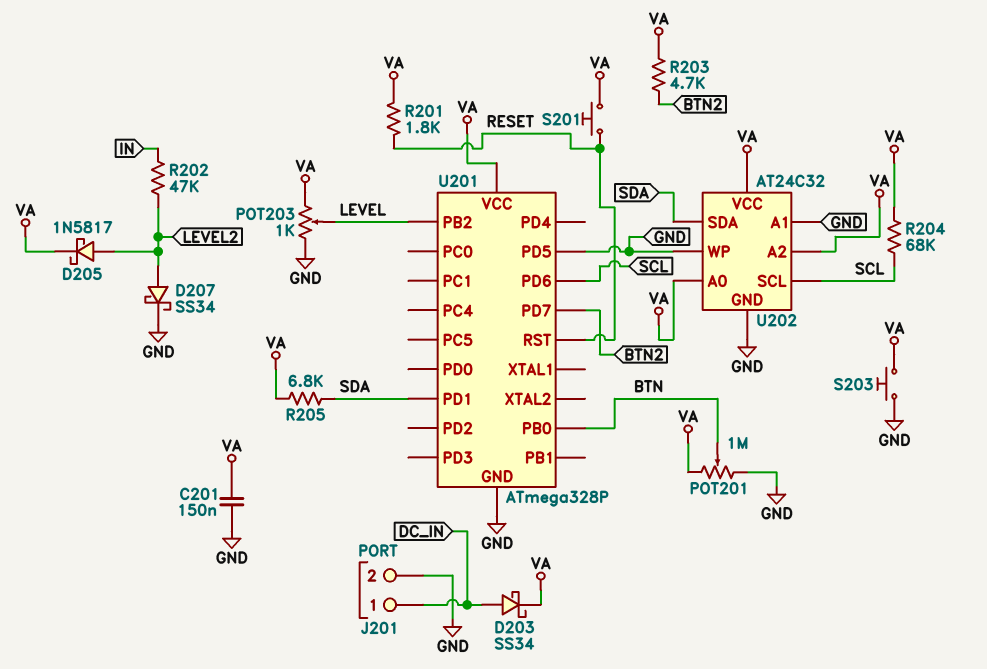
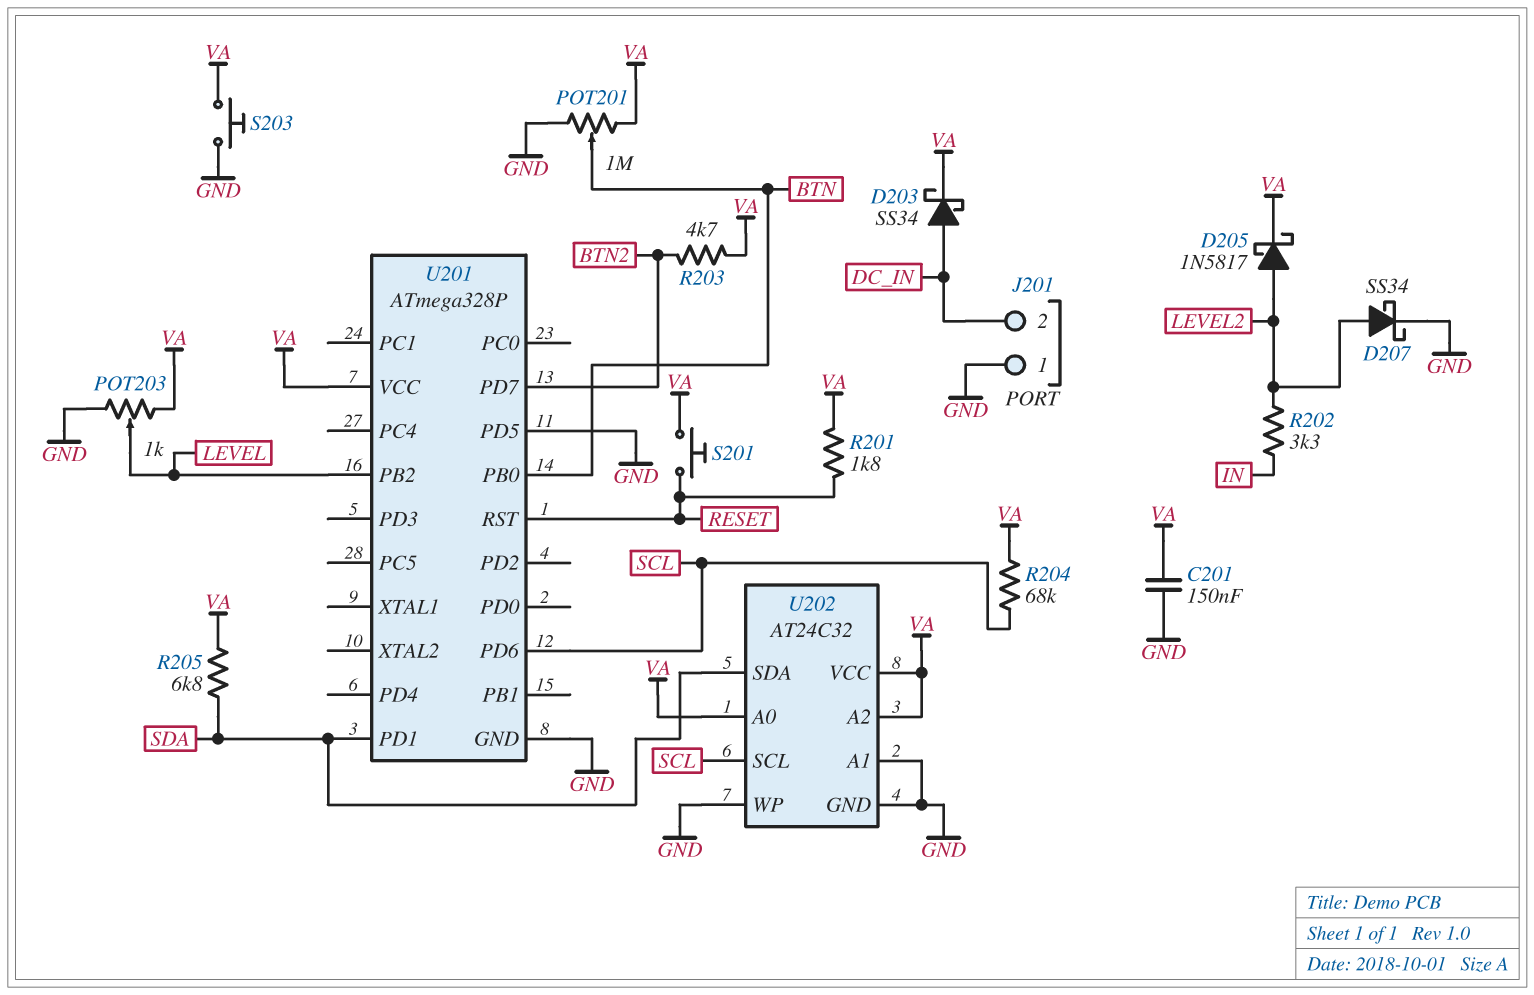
J201 pin 1: DC_IN -> GND
J201 pin 2: GND -> DC_IN
R202: 47k (IN, LEVEL2) -> 3.3k (IN, LEVEL2)

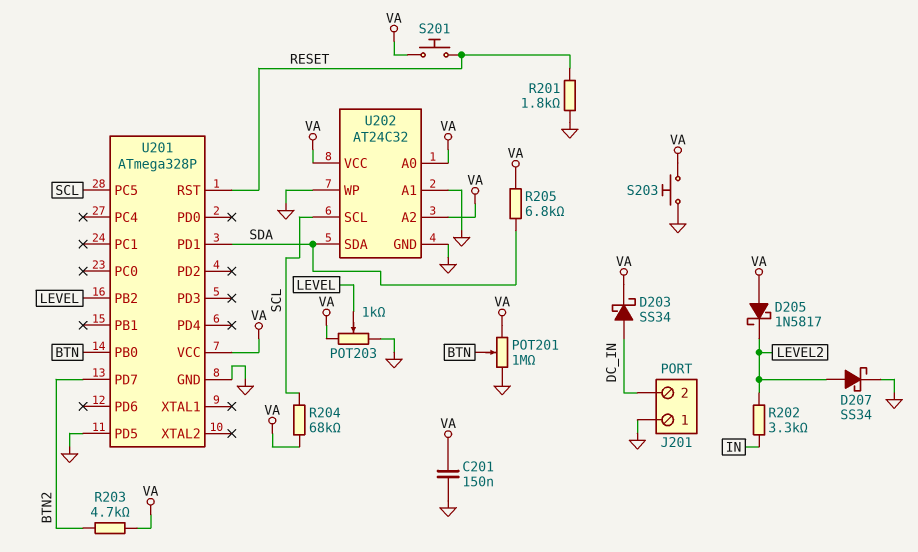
D205: schottky 1N5817 (A LEVEL2, K VA) -> schottky 1N5817 (A VA, K LEVEL2)
R201: 1.8k (RESET, VA) -> 1.8k (GND, RESET)
U201 pin PC5: none -> SCL
U201 pin PD6: SCL -> none

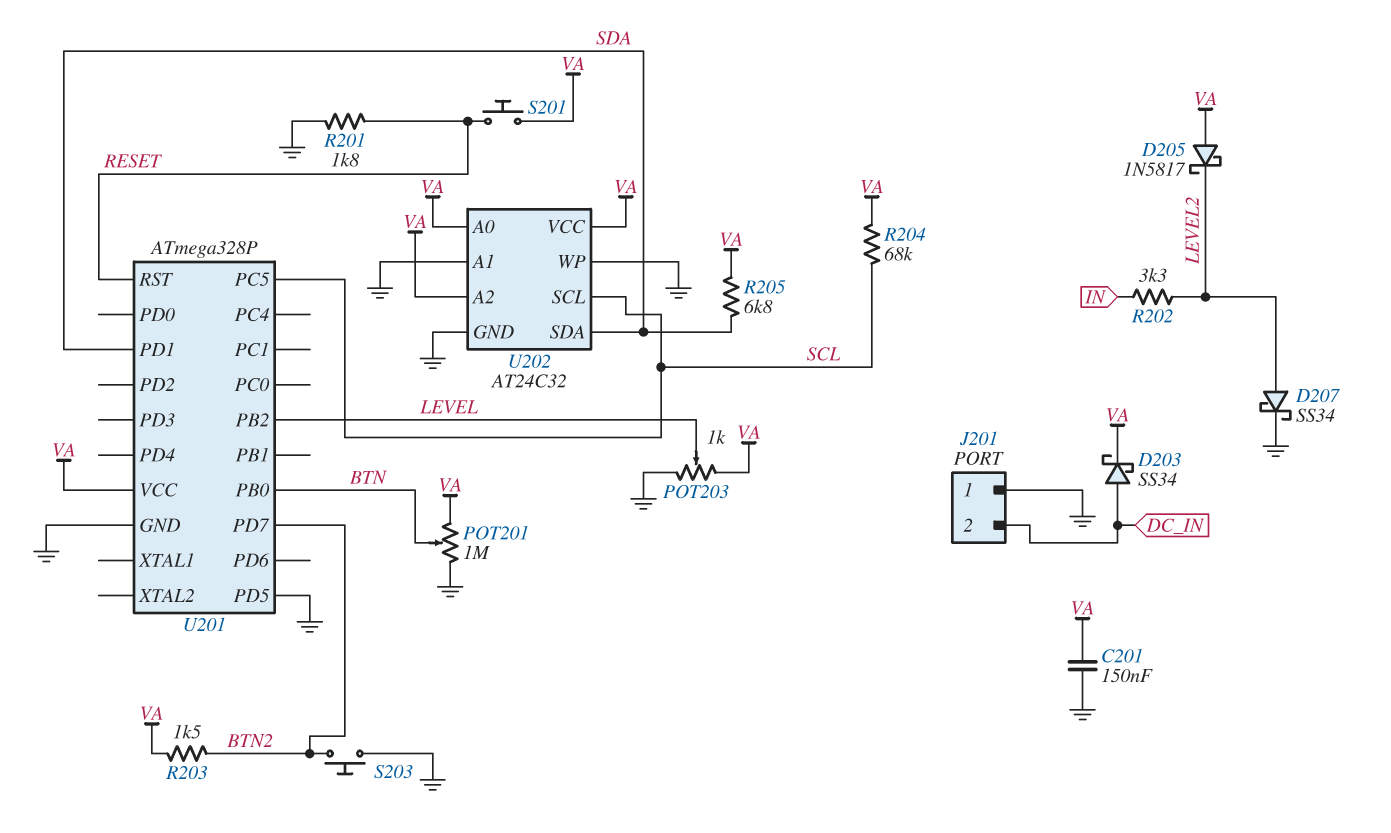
R203: 4.7k (BTN2, VA) -> 1.5k (BTN2, VA)
S203: button (GND, VA) -> button (BTN2, GND)

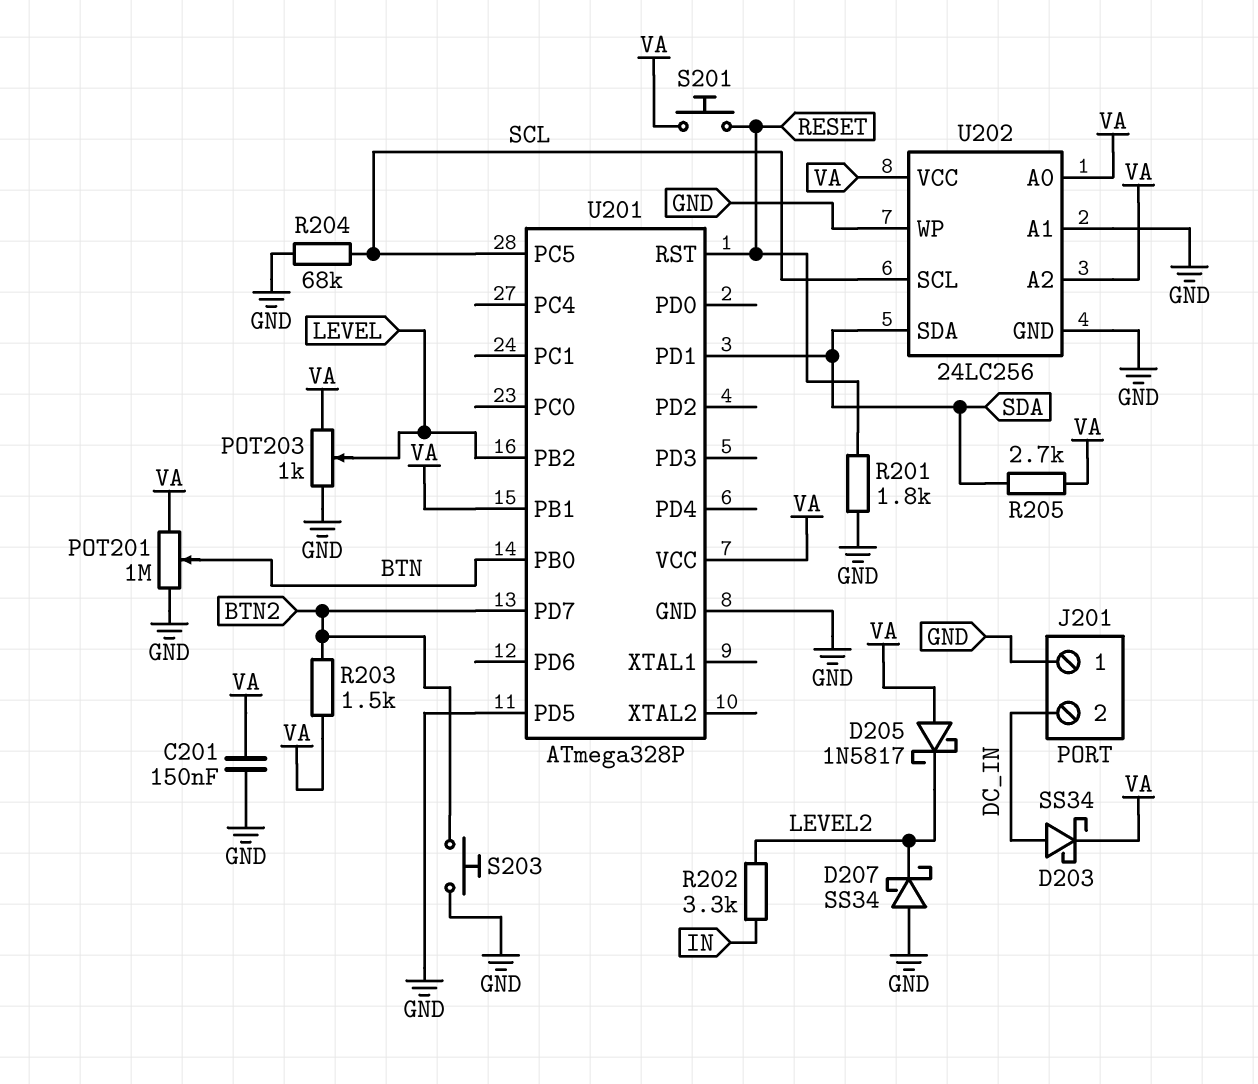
D207: schottky SS34 (A LEVEL2, K GND) -> schottky SS34 (A GND, K LEVEL2)
R204: 68k (SCL, VA) -> 68k (GND, SCL)
R205: 6.8k (SDA, VA) -> 2.7k (SDA, VA)
U201 pin PB1: none -> VA
U202: AT24C32 -> 24LC256

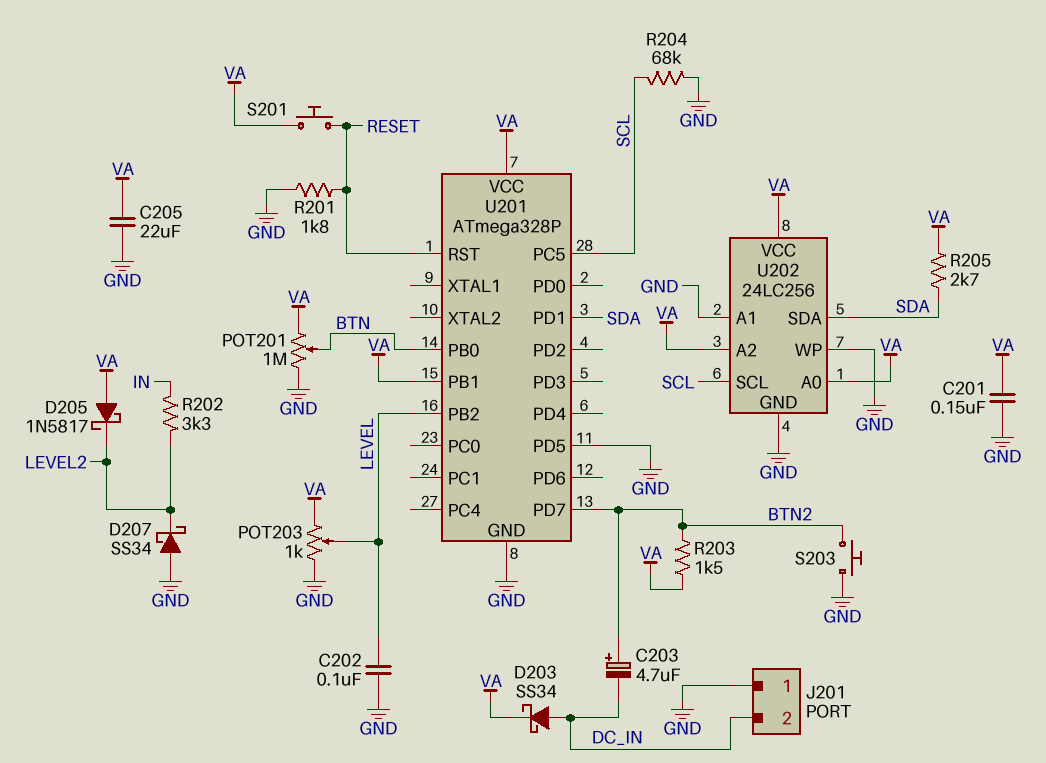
C202: none -> 100nF (GND, LEVEL)
C203: none -> 4.7uF (plus BTN2, minus DC_IN)
C205: none -> 22uF (GND, VA)

